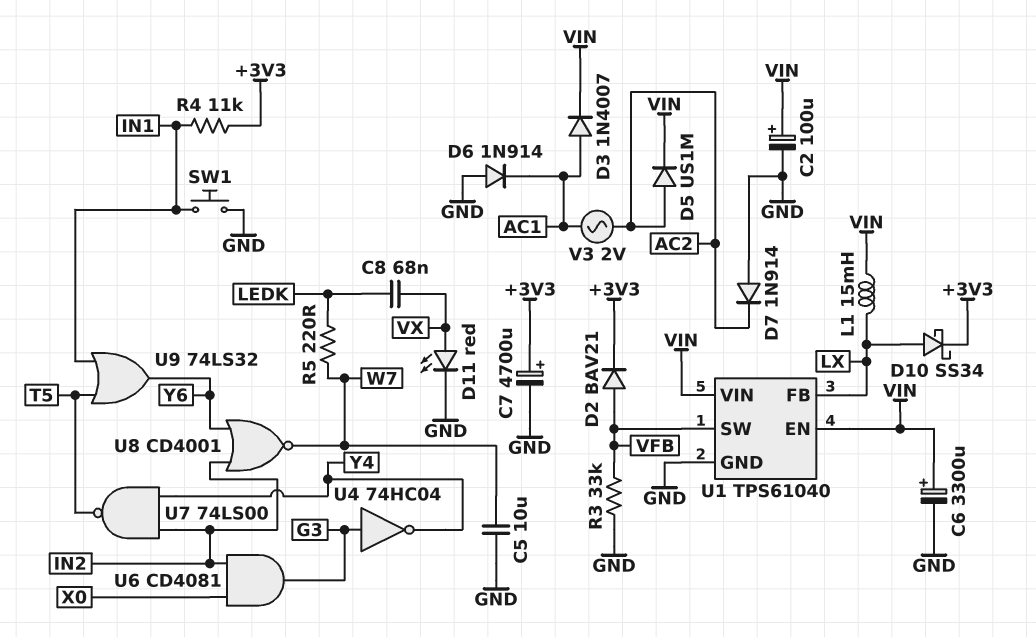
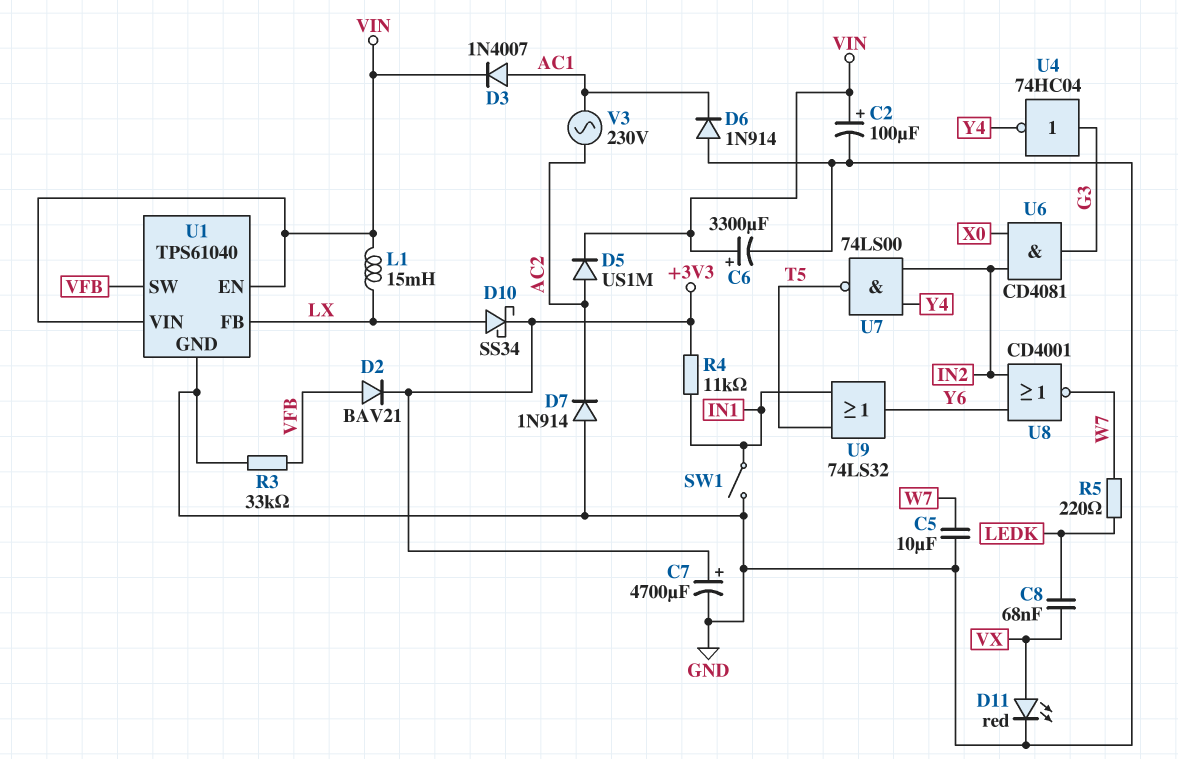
SW1: button (GND, IN1) -> switch (GND, IN1)
V3: AC 2V (AC1, AC2) -> AC 230V (AC1, AC2)

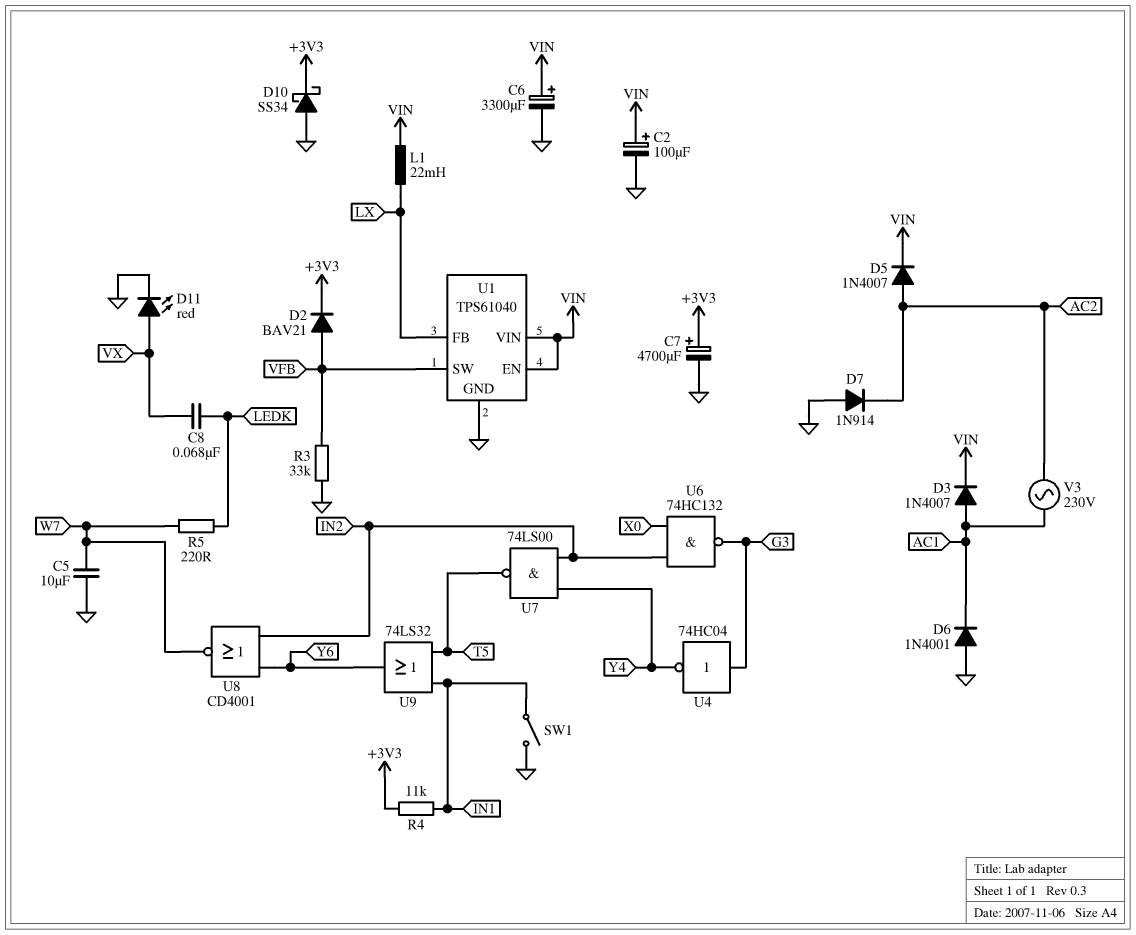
D5: diode US1M (A AC2, K VIN) -> diode 1N4007 (A AC2, K VIN)
D6: diode 1N914 (A GND, K AC1) -> diode 1N4001 (A GND, K AC1)
D10: schottky SS34 (A LX, K +3V3) -> schottky SS34 (A GND, K +3V3)
L1: 15mH (LX, VIN) -> 22mH (LX, VIN)
U6: AND CD4081 (in IN2, in X0, out G3) -> NAND 74HC132 (in IN2, in X0, out G3)

